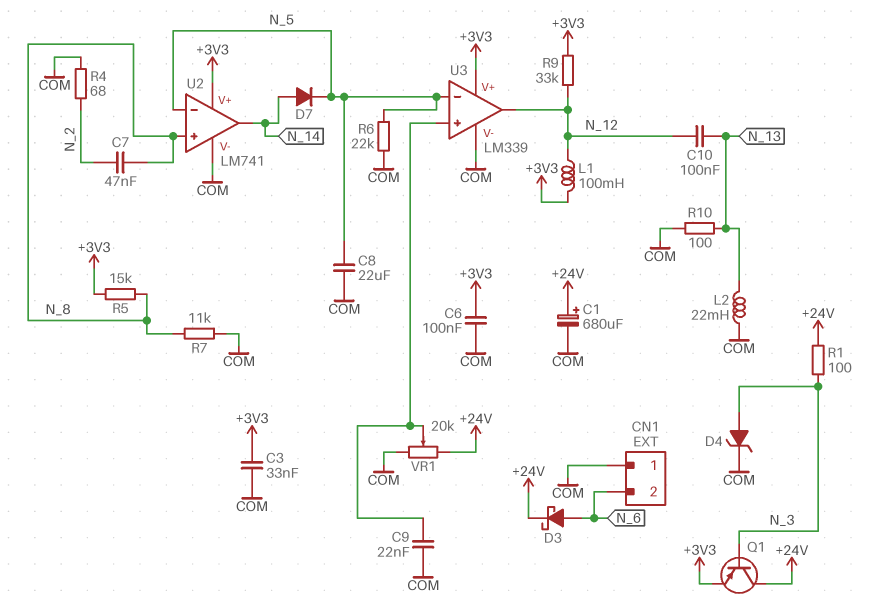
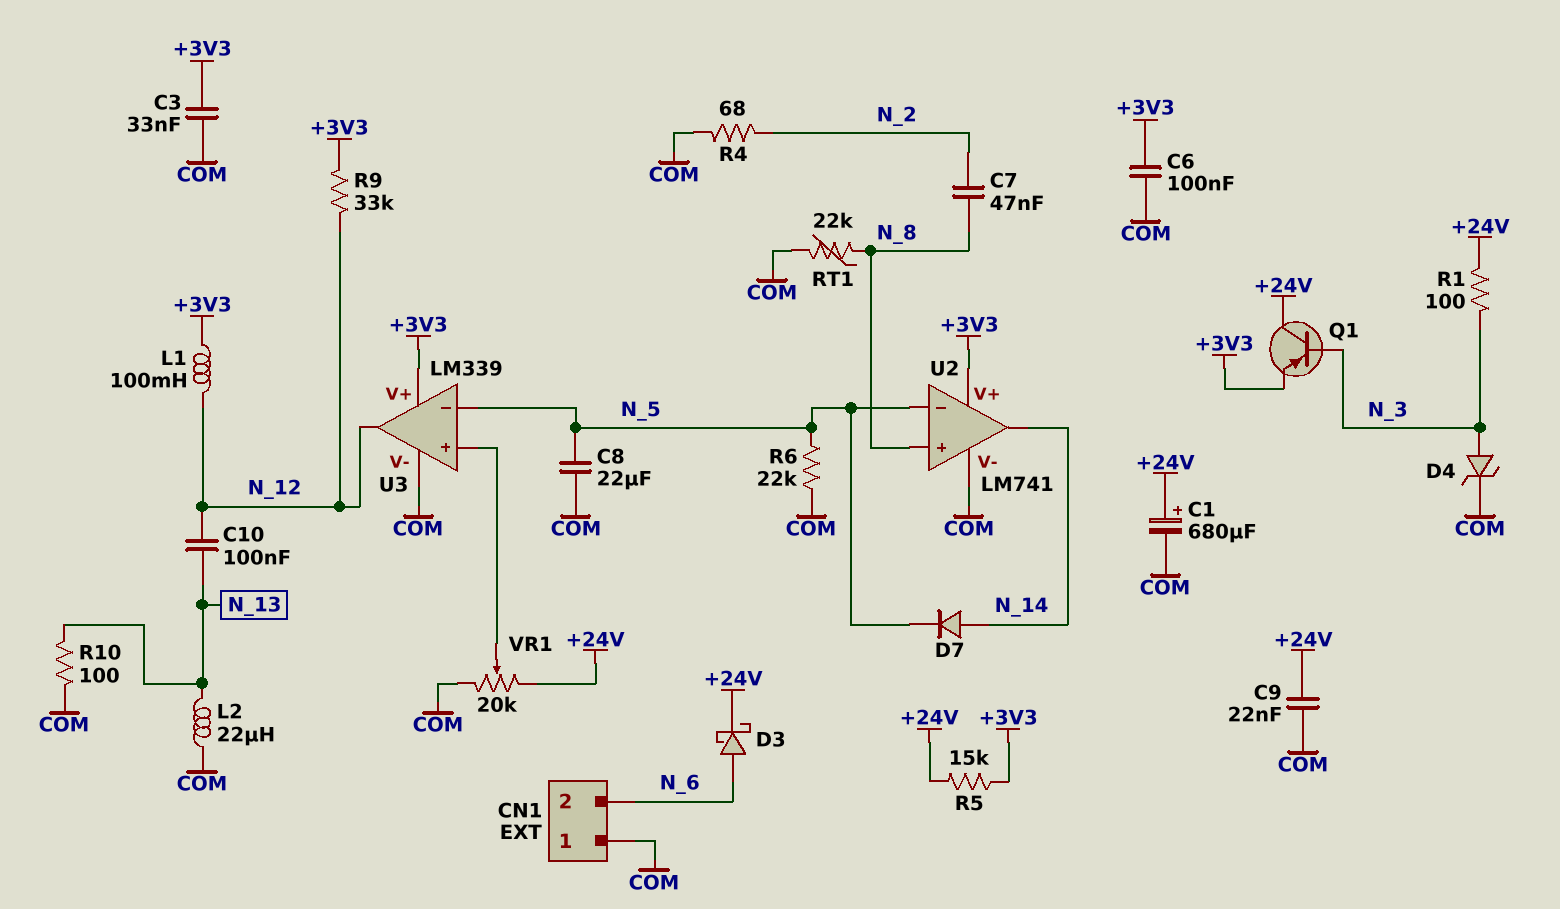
C9: 22nF (COM, U3/in+) -> 22nF (+24V, COM)
L2: 22mH (COM, N_13) -> 22uH (COM, N_13)
R5: 15k (+3V3, N_8) -> 15k (+3V3, +24V)
R7: 11k (COM, N_8) -> none
RT1: none -> 22k (COM, N_8)

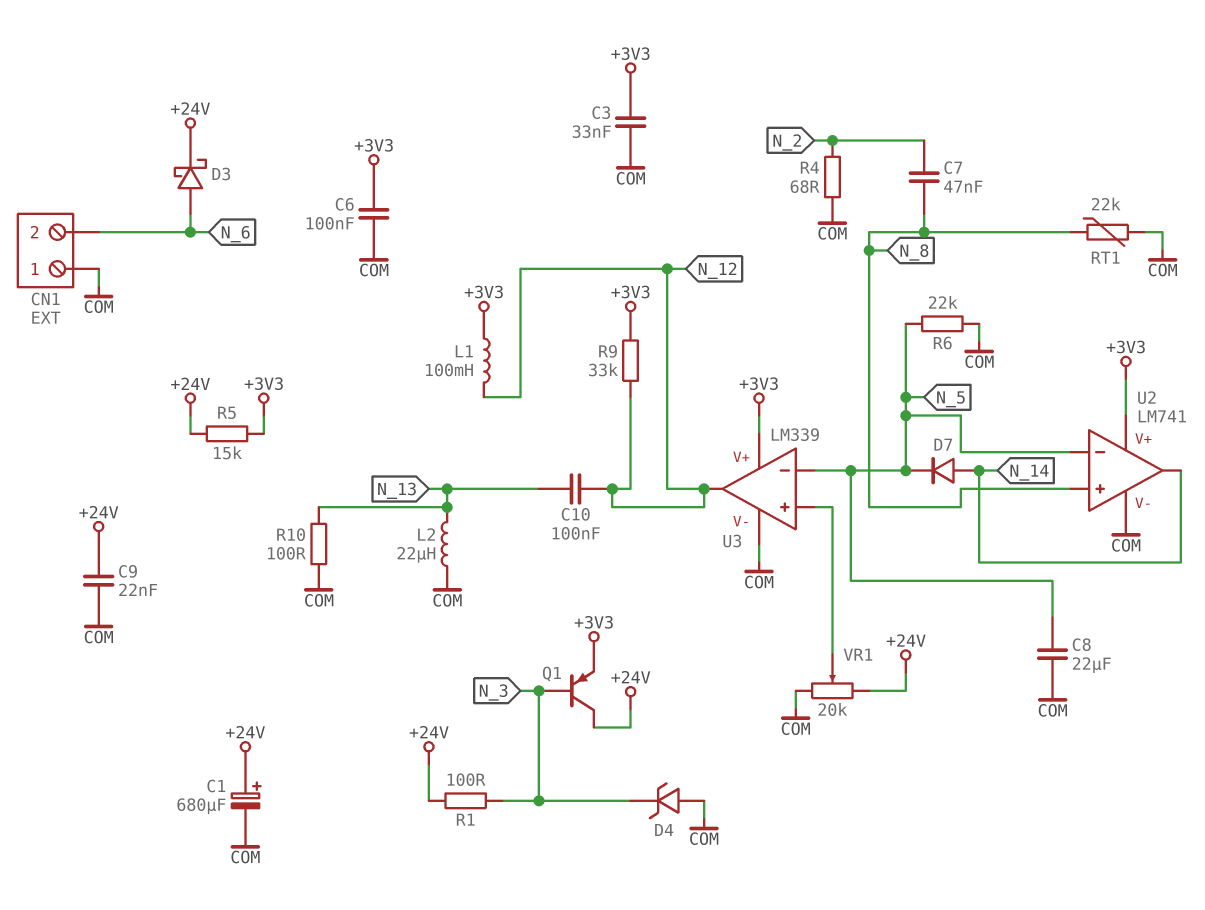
D4: zener (A N_3, K COM) -> zener (A COM, K N_3)

